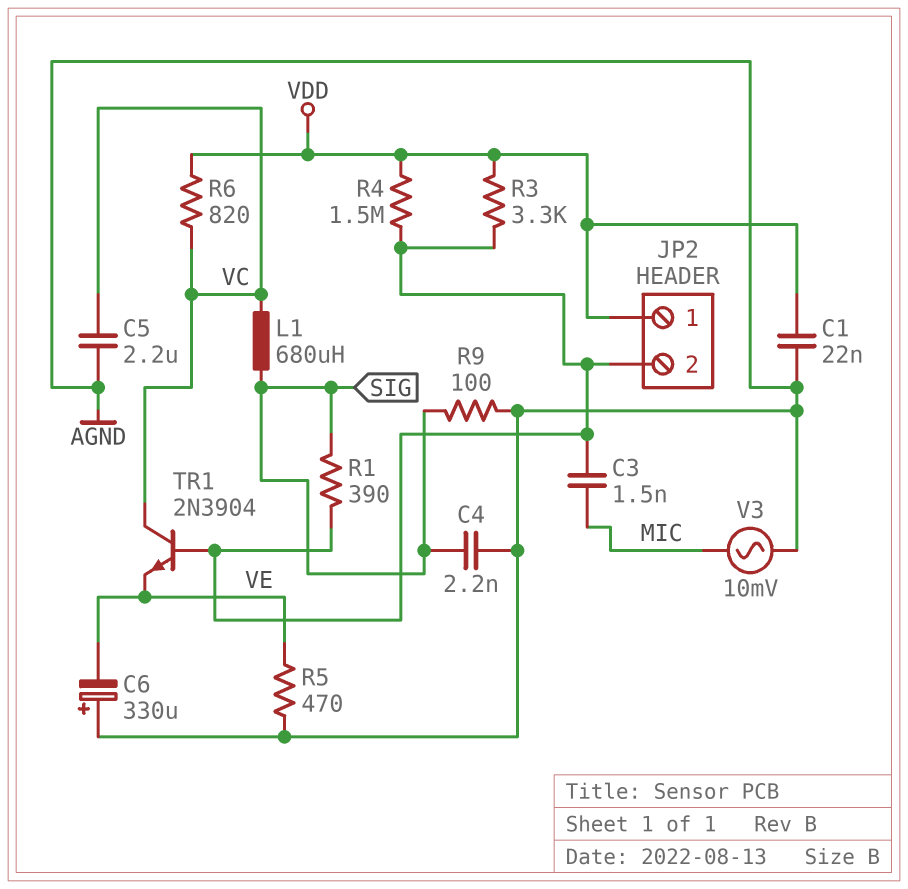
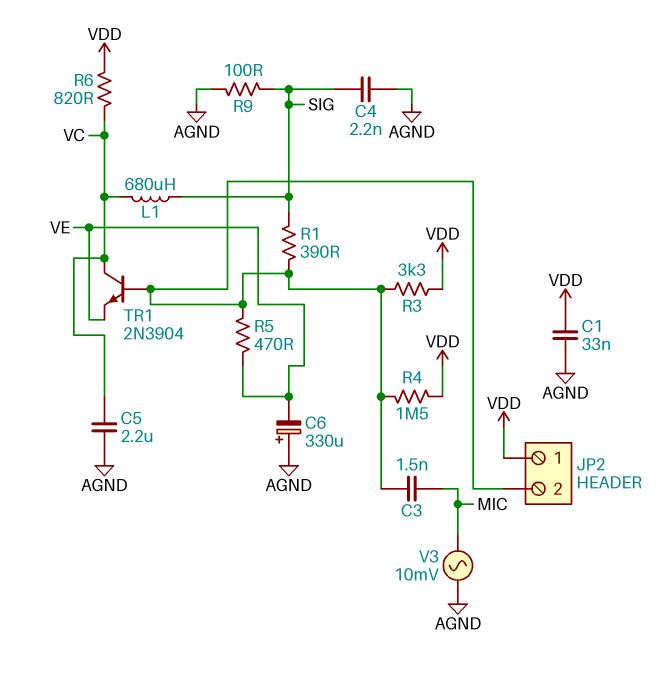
C1: 22nF (AGND, VDD) -> 33nF (AGND, VDD)
R5: 470 (AGND, VE) -> 470 (JP2/2, VE)

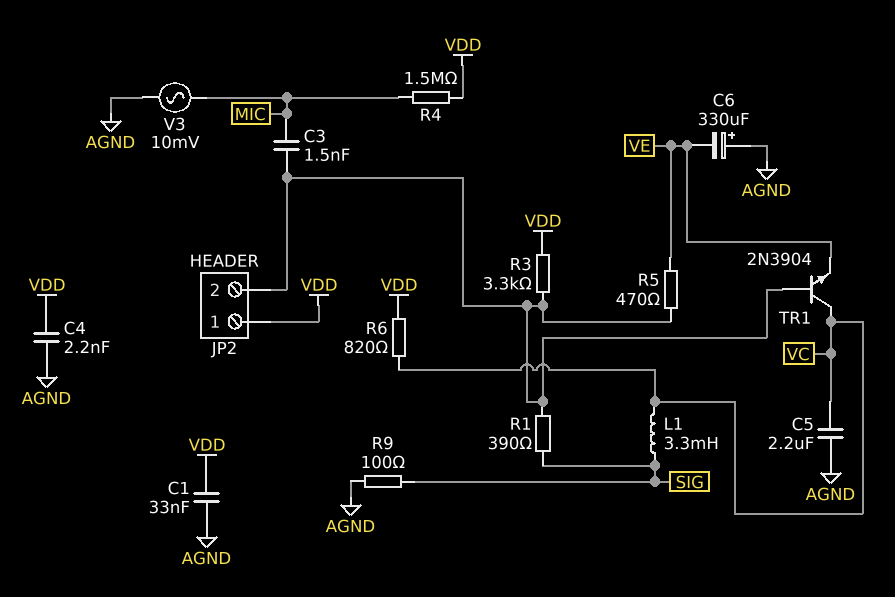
C4: 2.2nF (AGND, SIG) -> 2.2nF (AGND, VDD)
L1: 680uH (SIG, VC) -> 3.3mH (SIG, VC)
R4: 1.5M (JP2/2, VDD) -> 1.5M (MIC, VDD)

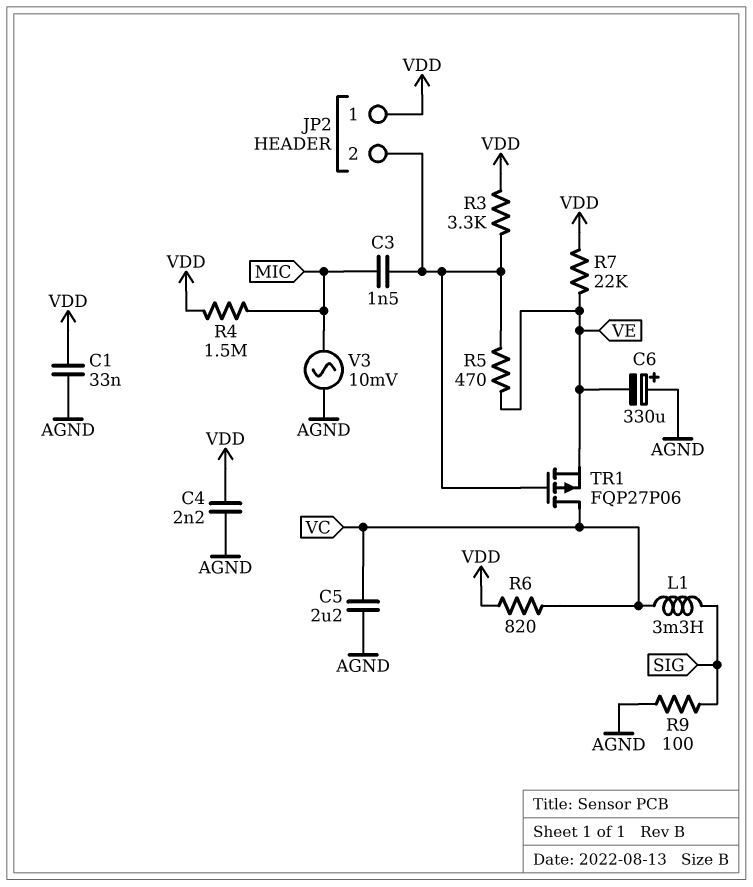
R1: 390 (JP2/2, SIG) -> none
R7: none -> 22k (VDD, VE)
TR1: NPN 2N3904 (B JP2/2, C VC, E VE) -> PMOS FQP27P06 (G JP2/2, D VC, S VE)

